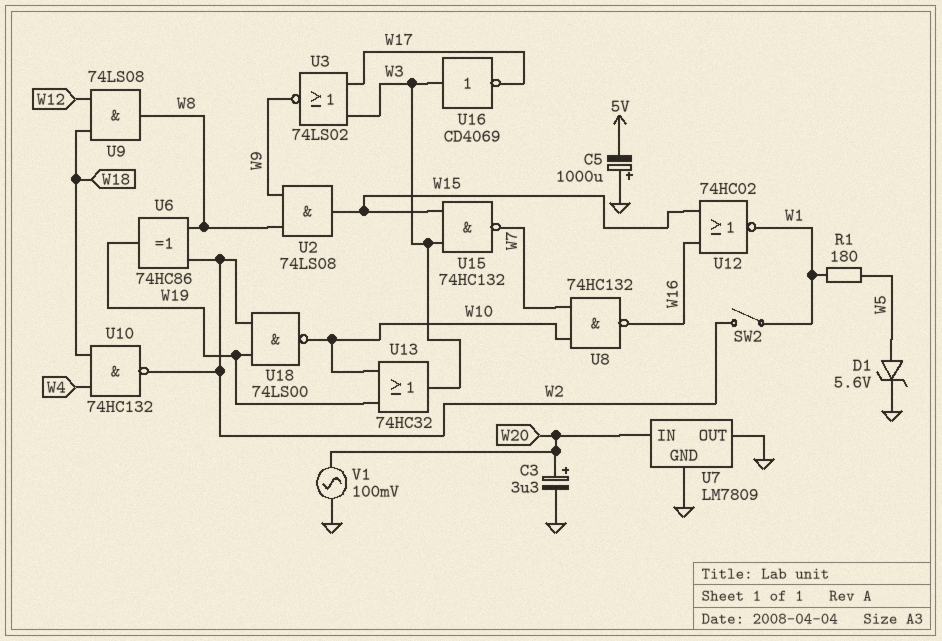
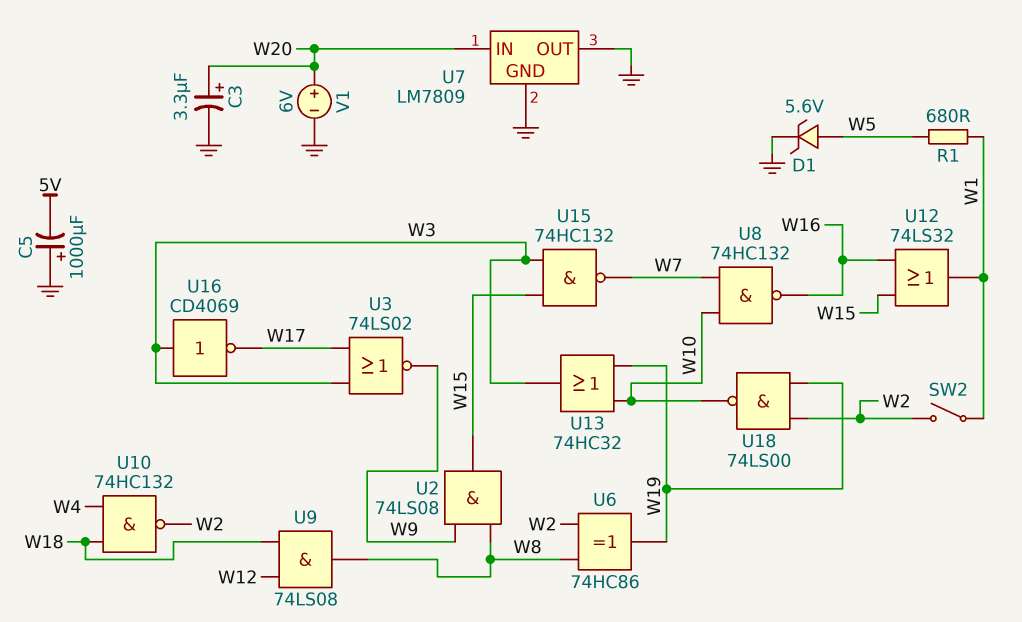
R1: 180 (W1, W5) -> 680 (W1, W5)
U12: NOR 74HC02 (in W15, in W16, out W1) -> OR 74LS32 (in W15, in W16, out W1)
V1: AC 100mV (GND, W20) -> 6V (plus W20, minus GND)

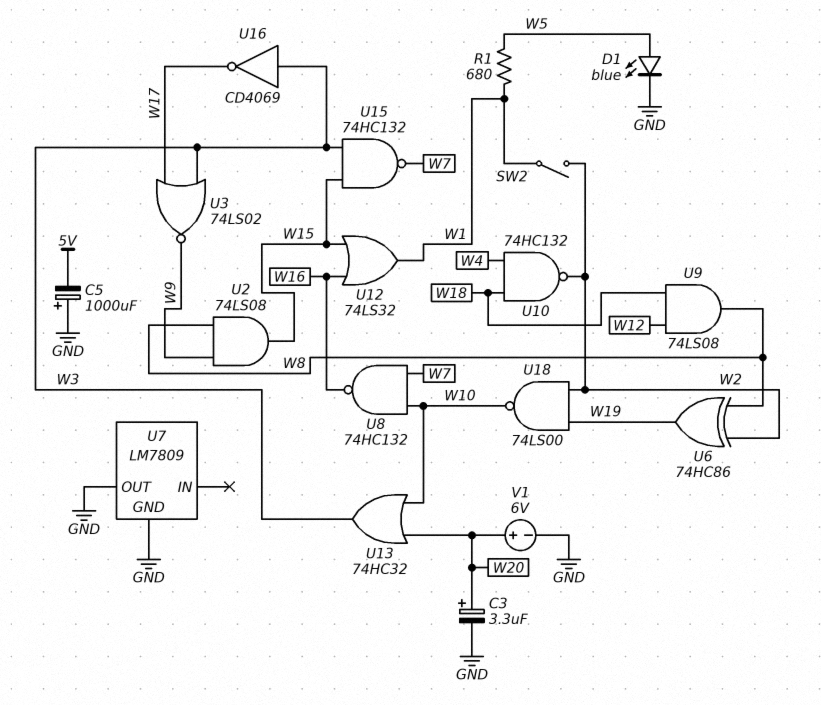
D1: zener 5.6V (A W5, K GND) -> LED blue (A W5, K GND)
U7 pin IN: W20 -> none
U13: OR 74HC32 (in W10, in W19, out W3) -> OR 74HC32 (in W10, in W20, out W3)

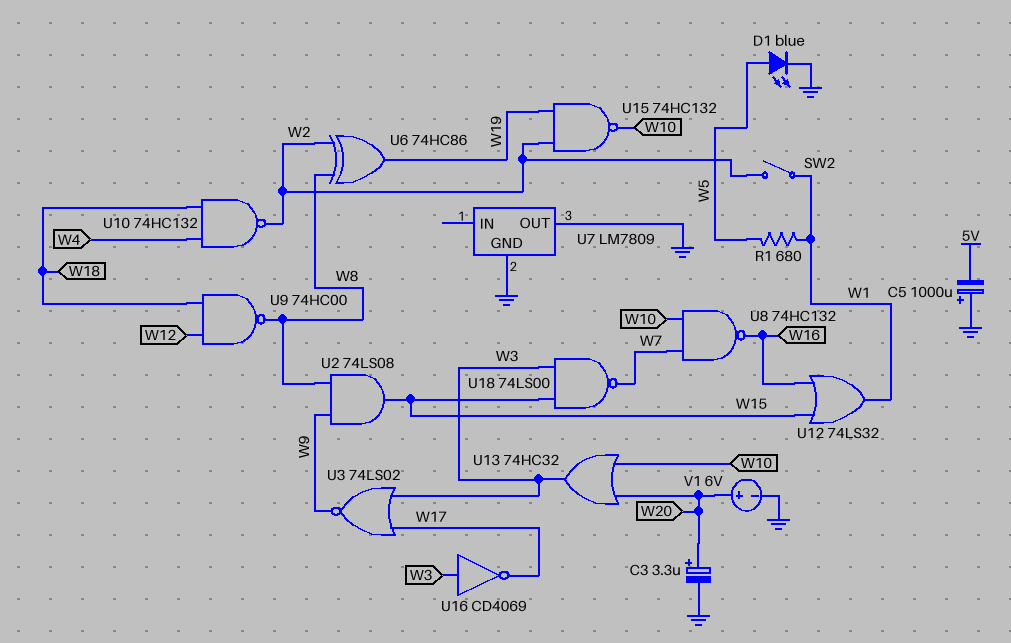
U9: AND 74LS08 (in W12, in W18, out W8) -> NAND 74HC00 (in W12, in W18, out W8)
U15: NAND 74HC132 (in W3, in W15, out W7) -> NAND 74HC132 (in W2, in W19, out W10)
U18: NAND 74LS00 (in W2, in W19, out W10) -> NAND 74LS00 (in W3, in W15, out W7)

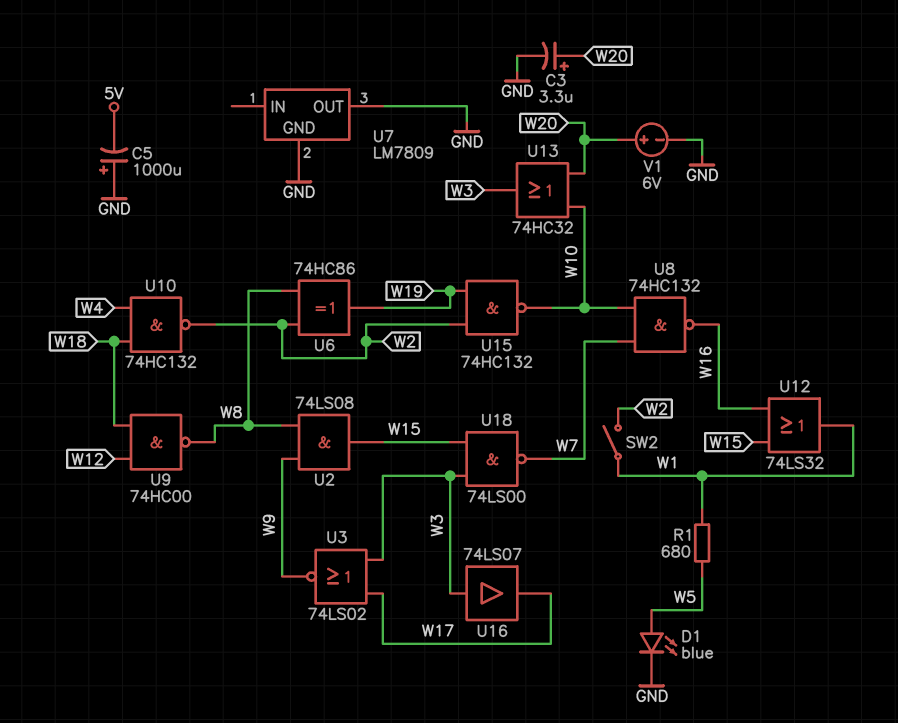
U16: NOT CD4069 (in W3, out W17) -> buffer 74LS07 (in W3, out W17)

